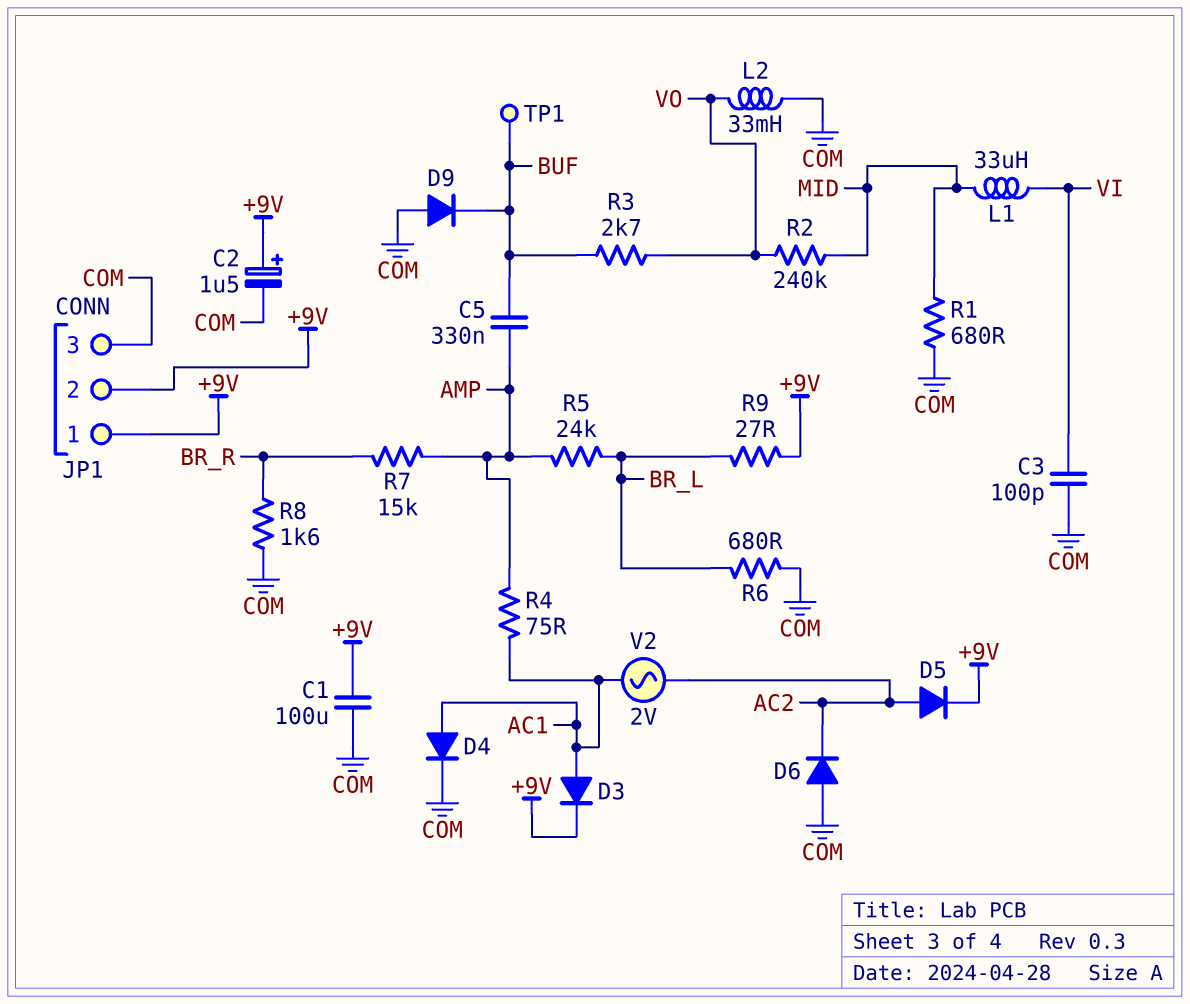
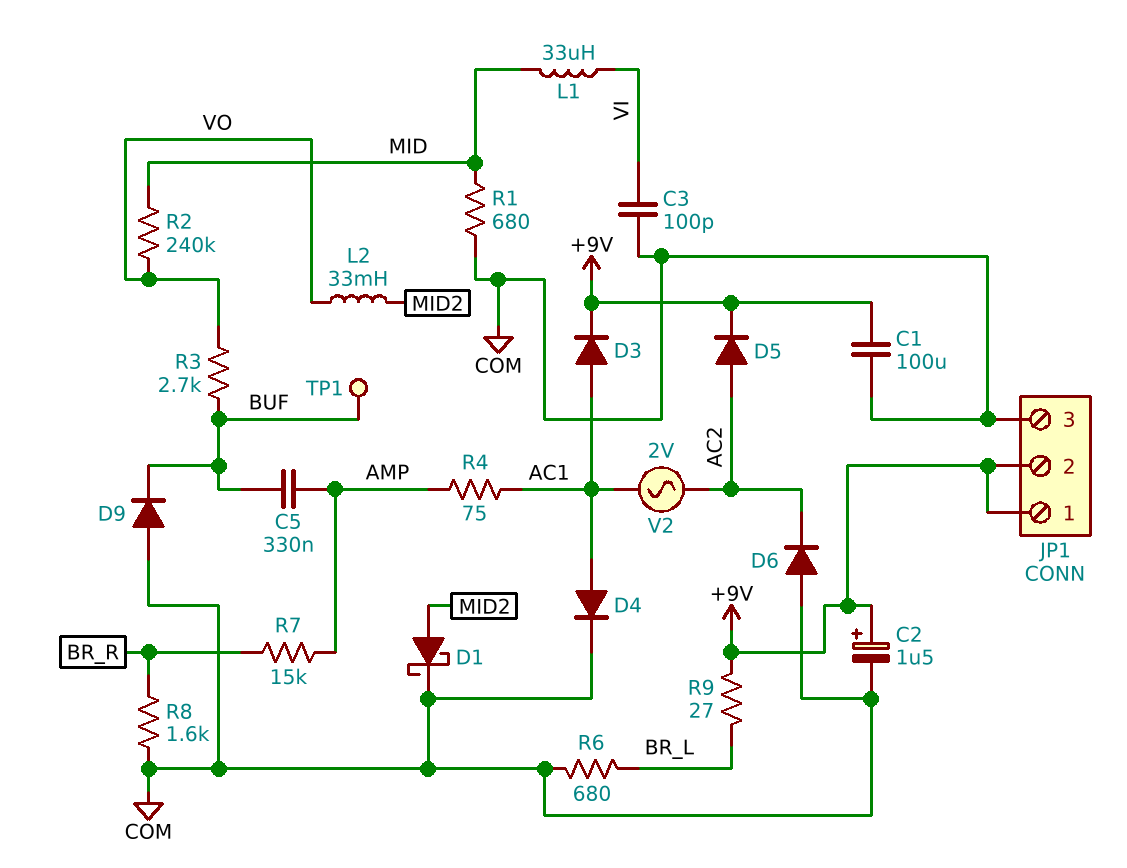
D1: none -> schottky (A MID2, K COM)
L2: 33mH (COM, VO) -> 33mH (MID2, VO)
R5: 24k (AMP, BR_L) -> none

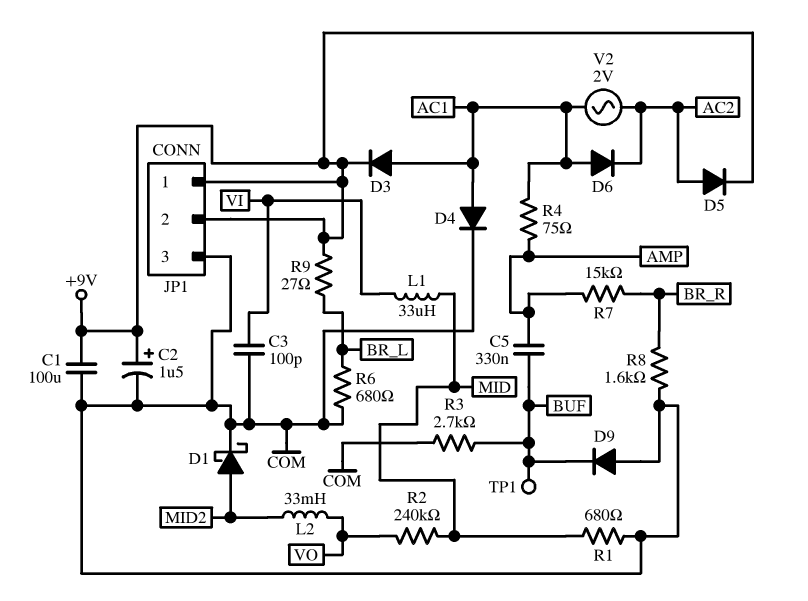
D6: diode (A COM, K AC2) -> diode (A AC1, K AC2)
R3: 2.7k (BUF, VO) -> 2.7k (BUF, COM)

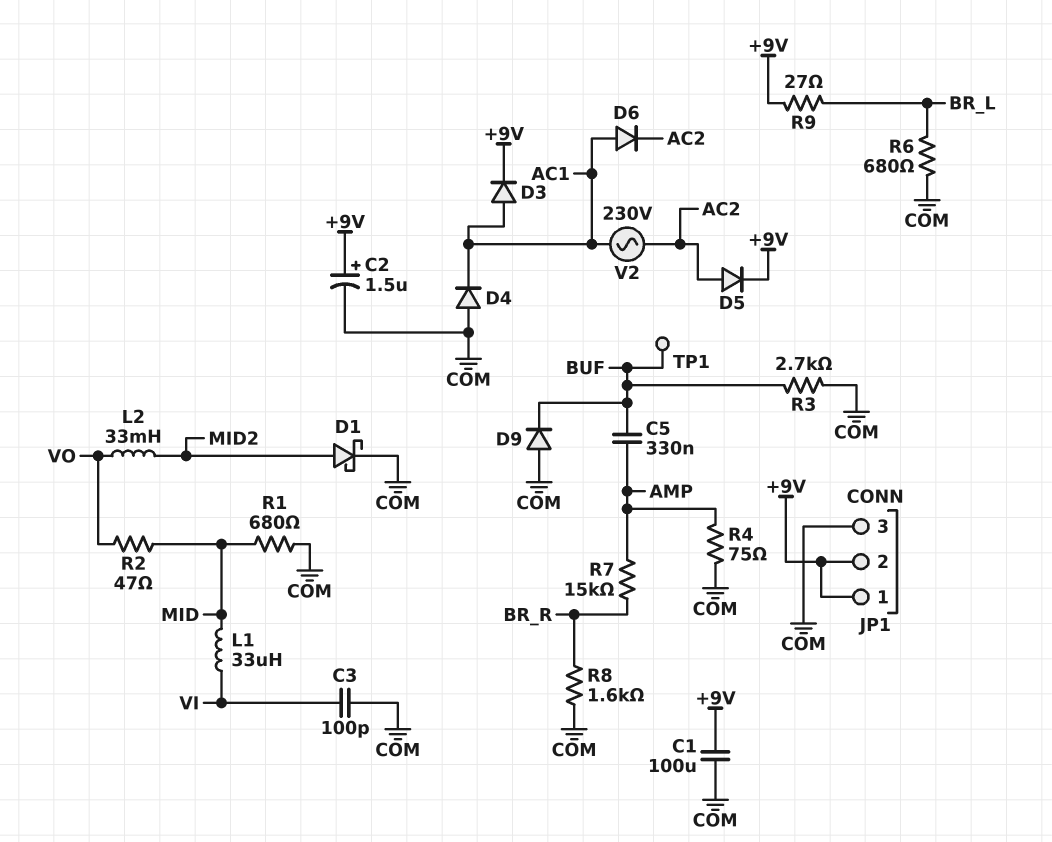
D4: diode (A AC1, K COM) -> diode (A COM, K AC1)
R2: 240k (MID, VO) -> 47 (MID, VO)
R4: 75 (AC1, AMP) -> 75 (AMP, COM)
V2: AC 2V (AC1, AC2) -> AC 230V (AC1, AC2)

